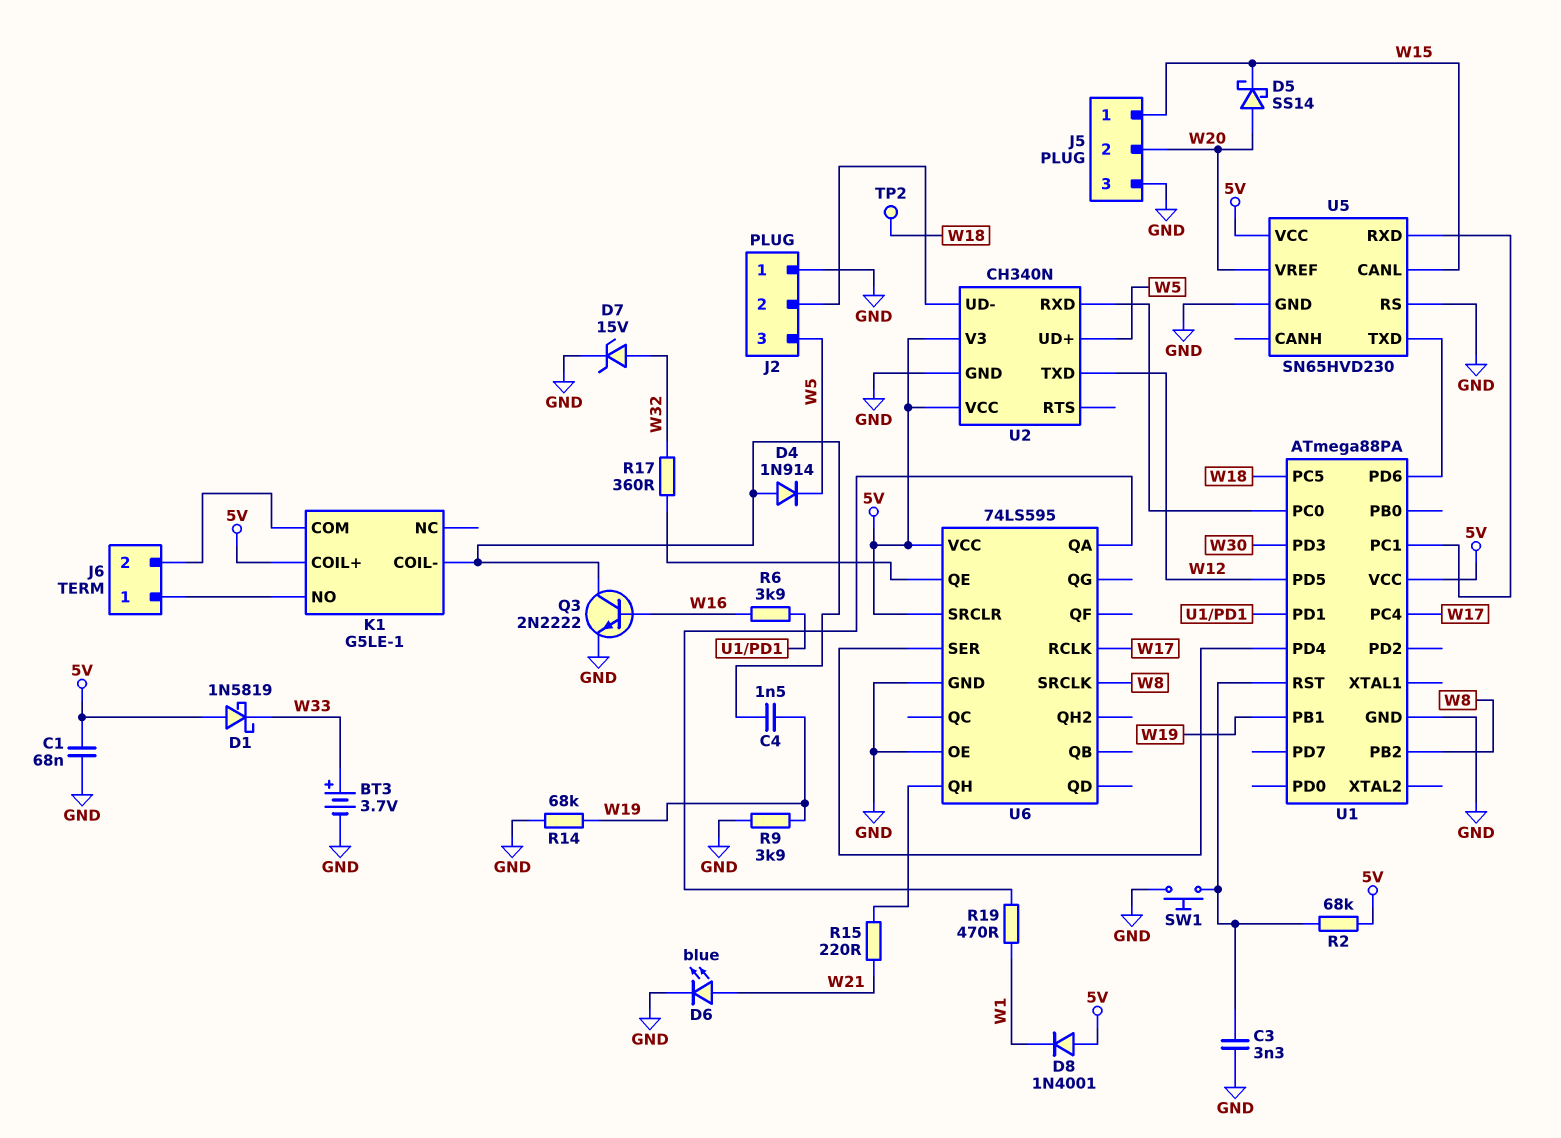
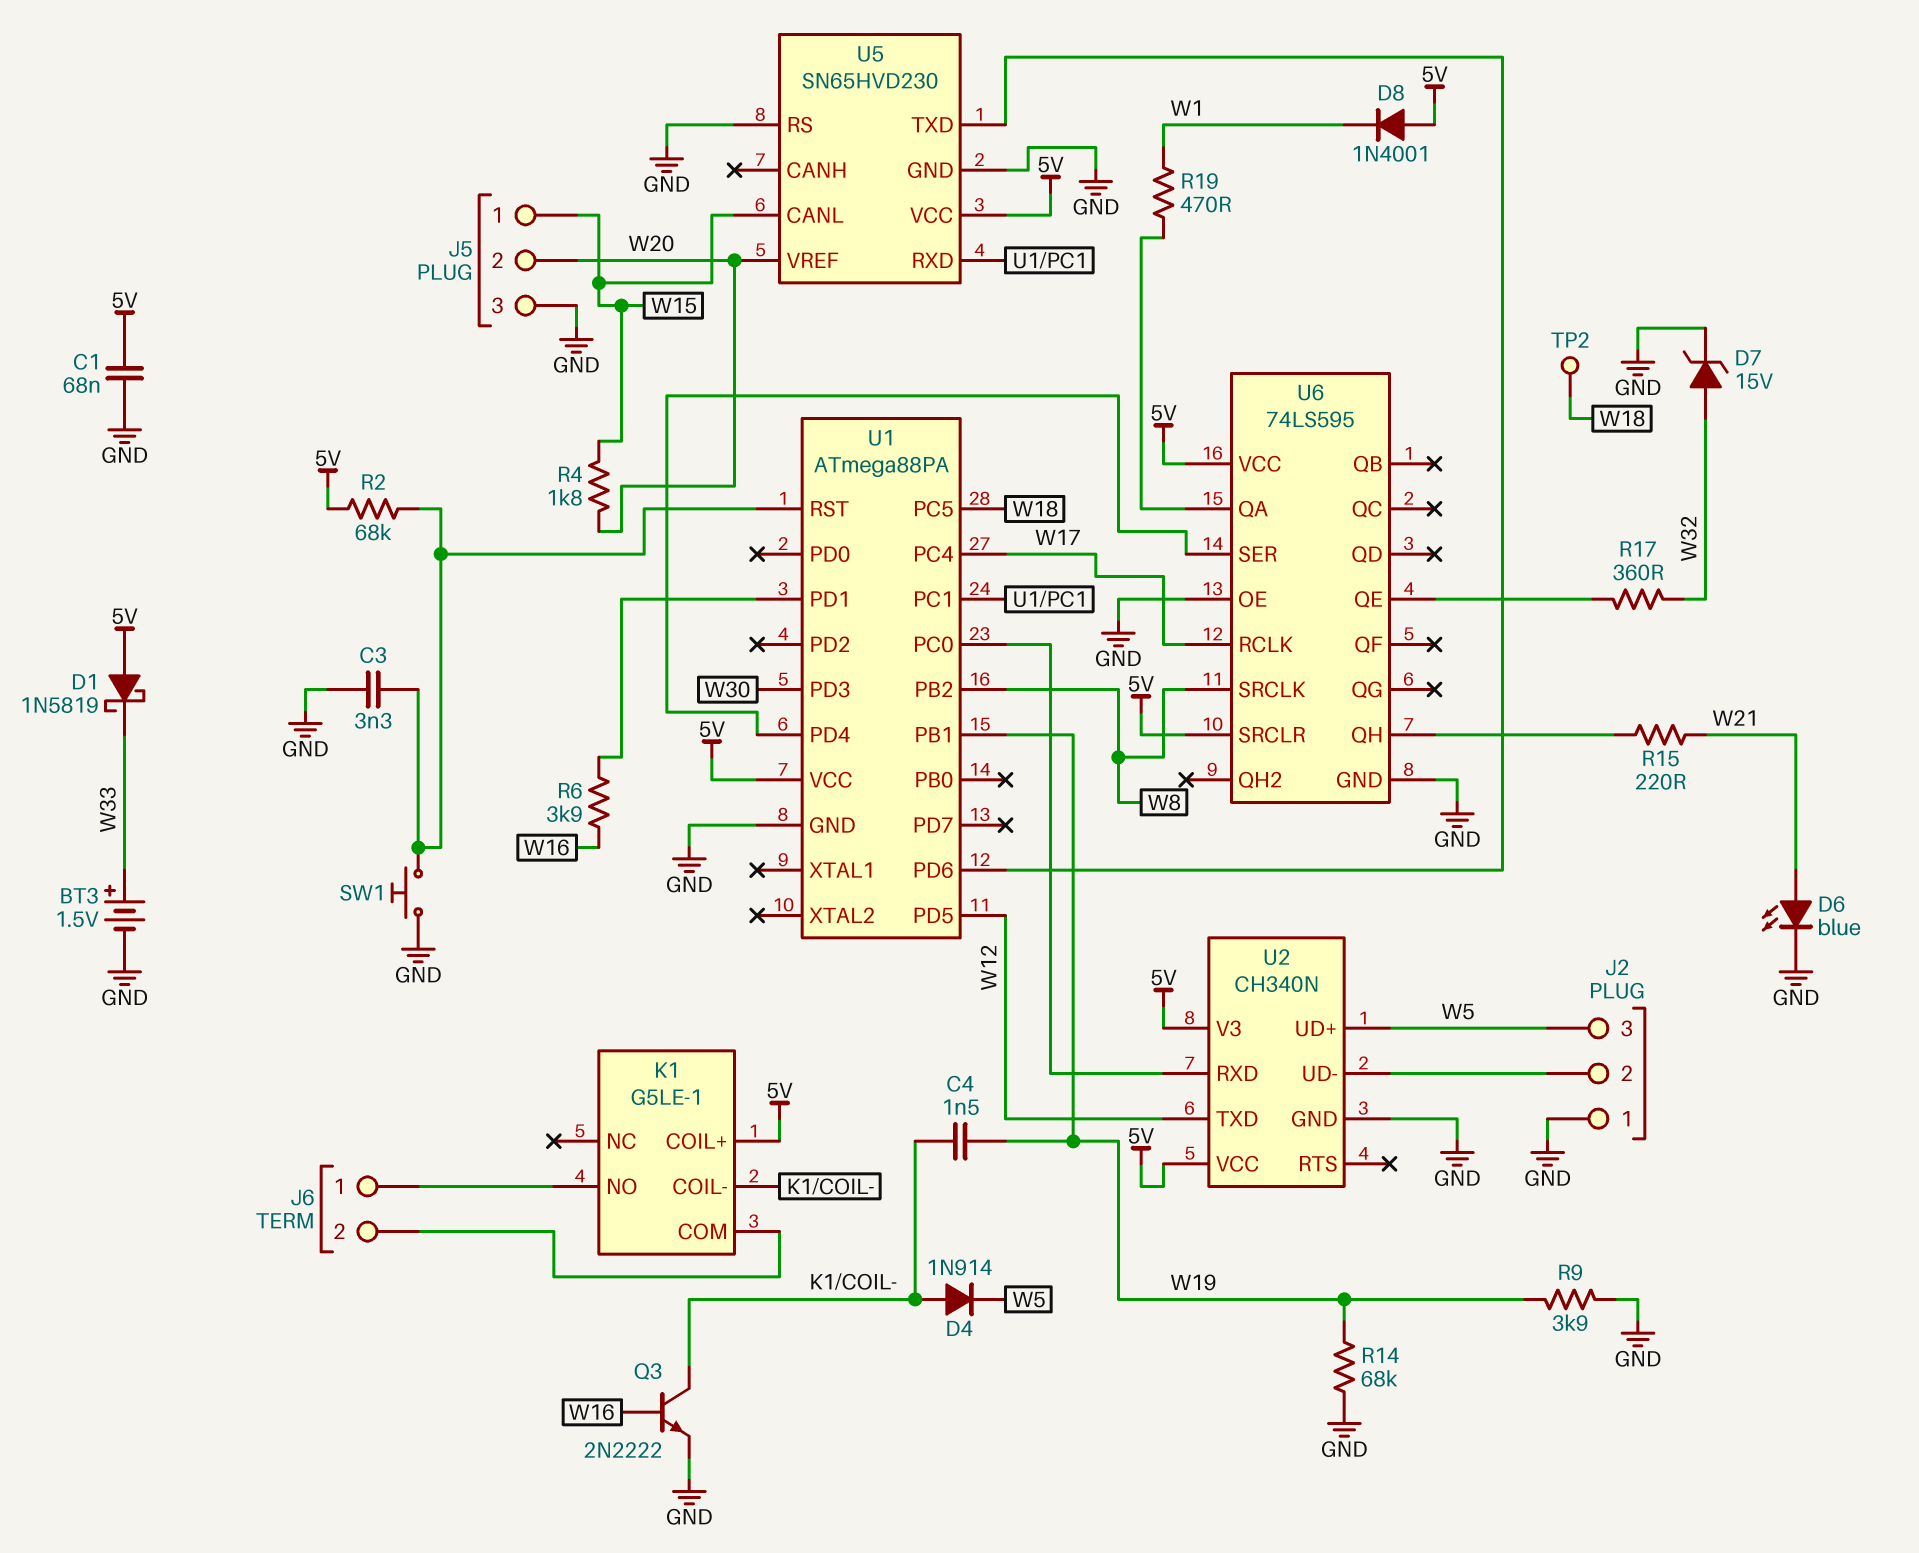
BT3: 3.7V (plus W33, minus GND) -> 1.5V (plus W33, minus GND)
D5: schottky SS14 (A W20, K W15) -> none
R4: none -> 1.8k (W15, W20)

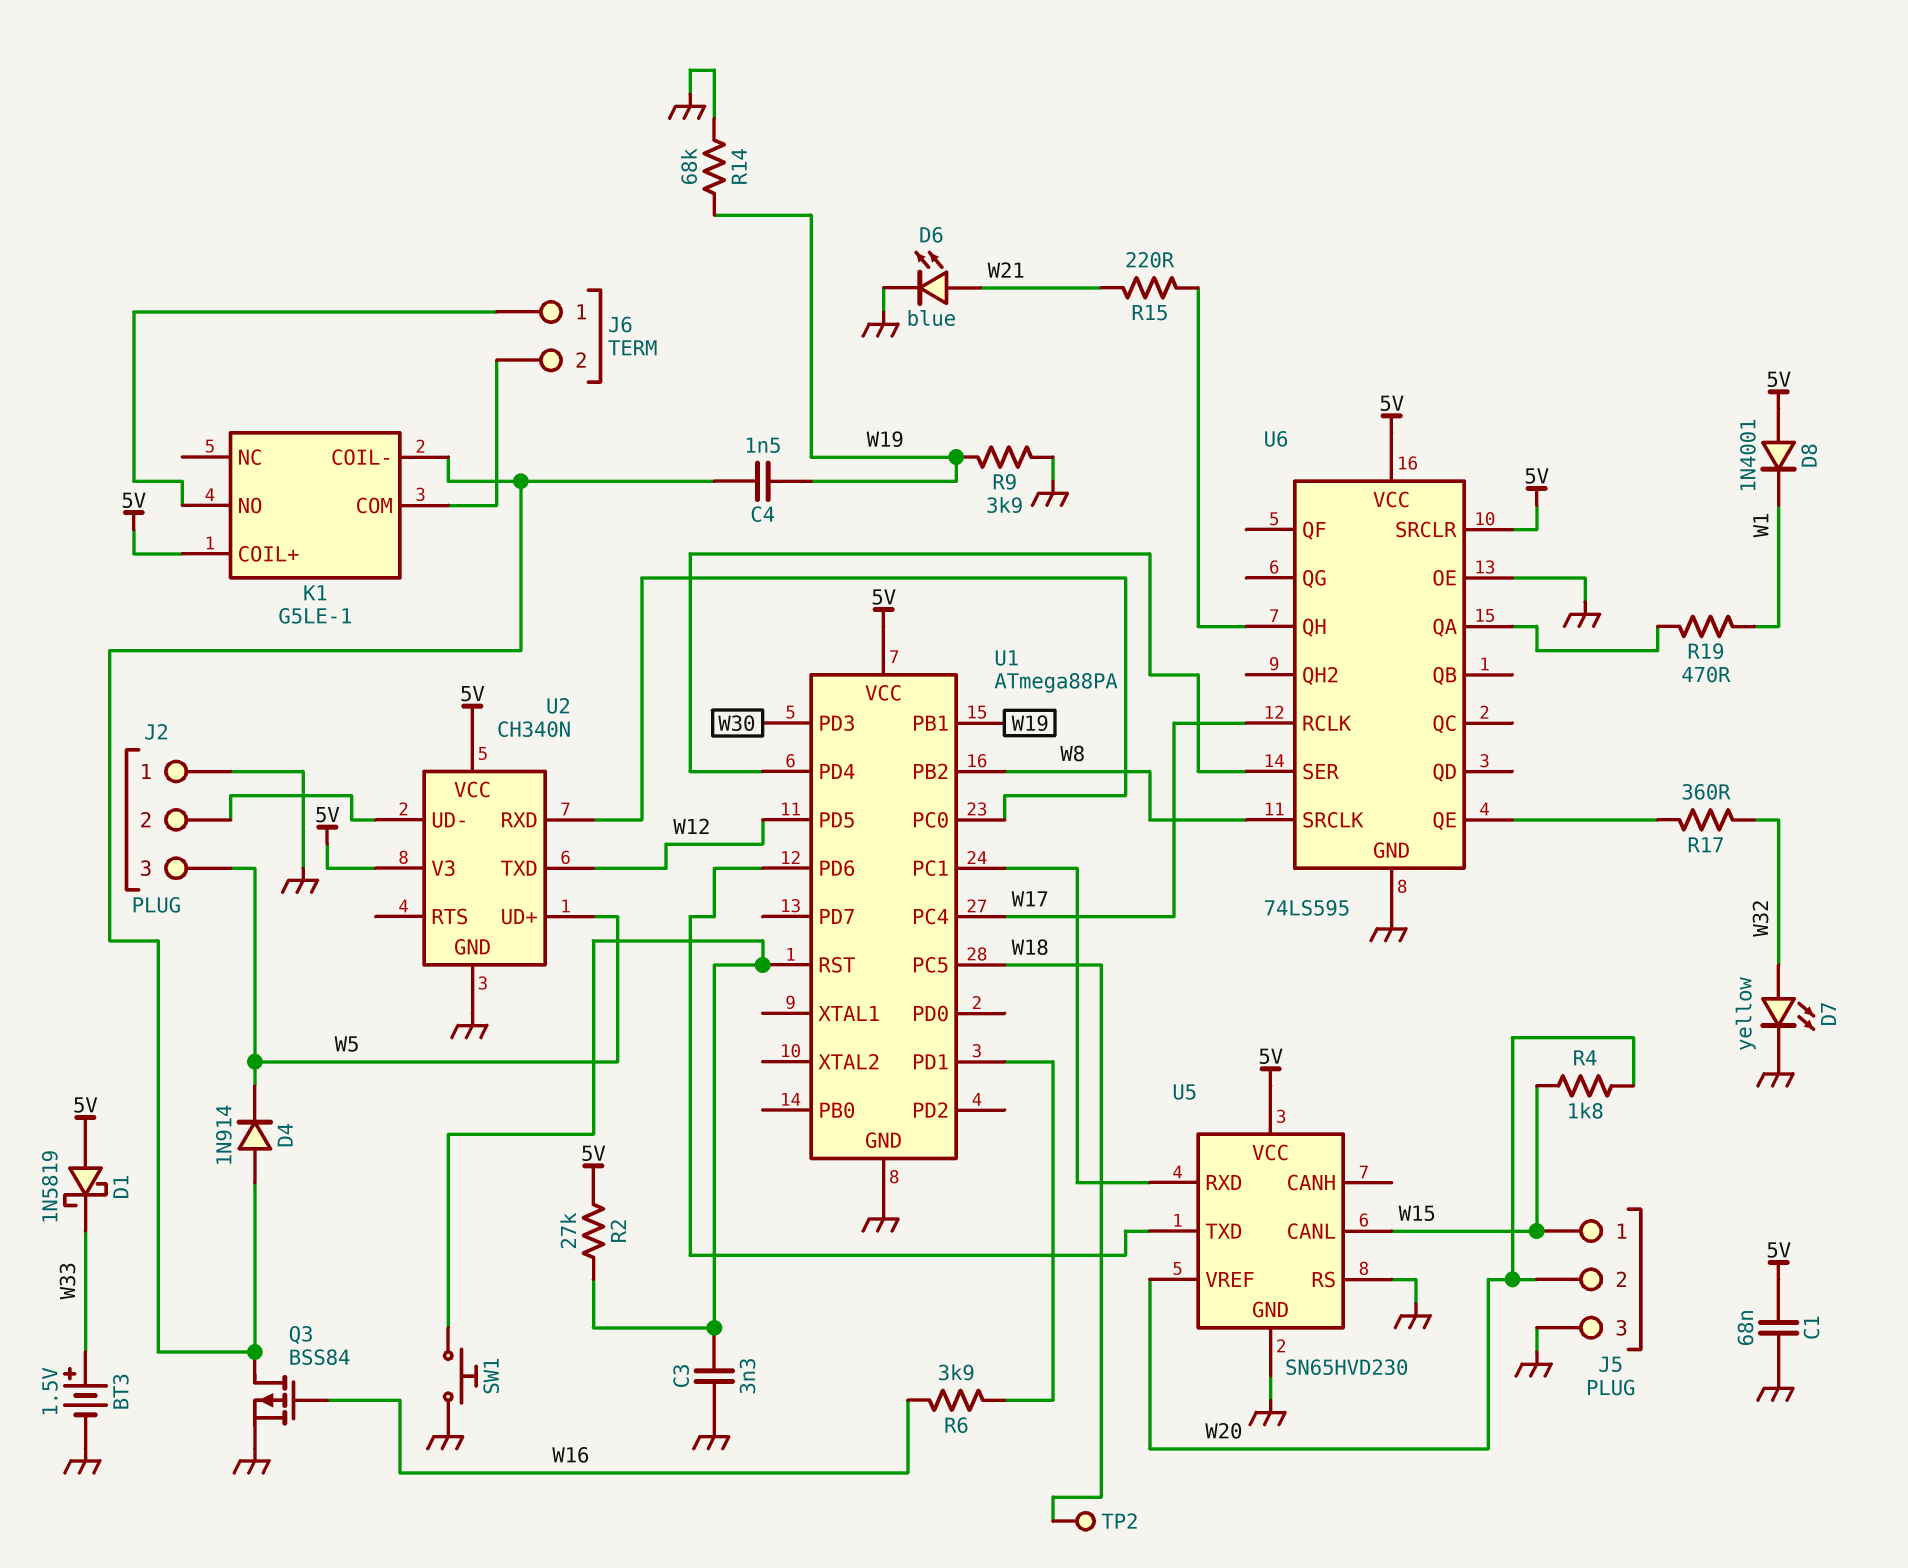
D7: zener 15V (A W32, K GND) -> LED yellow (A W32, K GND)
Q3: NPN 2N2222 (B W16, C K1/COIL-, E GND) -> PMOS BSS84 (G W16, D K1/COIL-, S GND)
R2: 68k (5V, U1/RST) -> 27k (5V, U1/RST)

